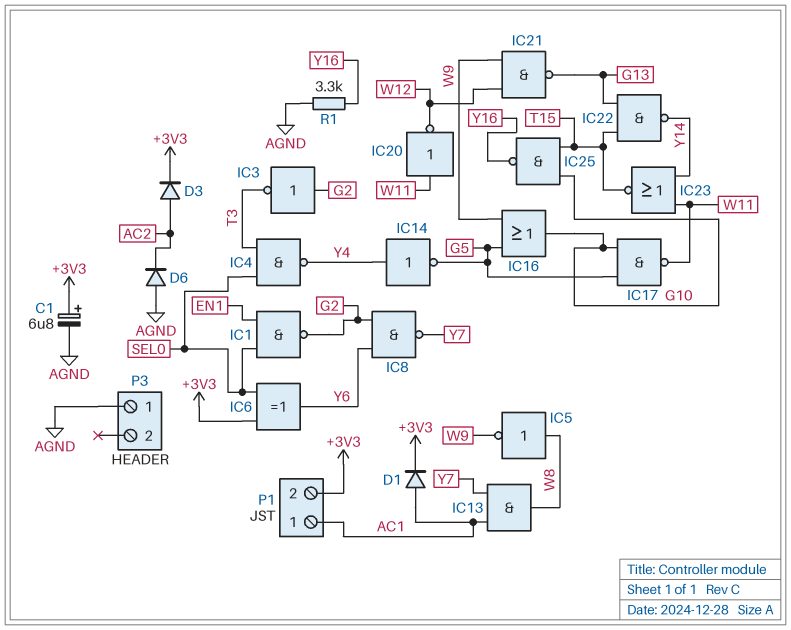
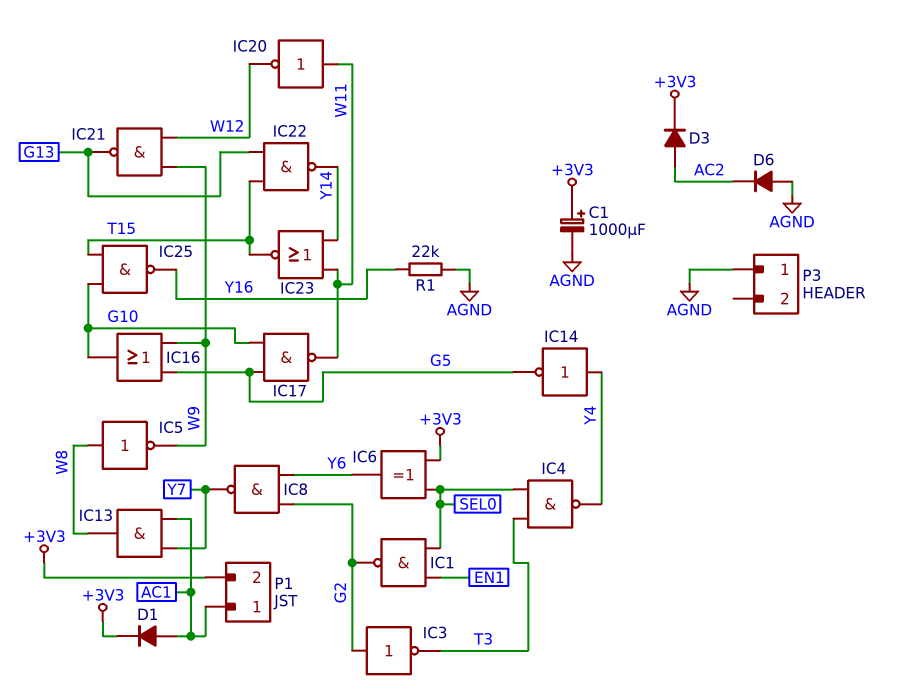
C1: 6.8uF (plus +3V3, minus AGND) -> 1000uF (plus +3V3, minus AGND)
R1: 3.3k (AGND, Y16) -> 22k (AGND, Y16)

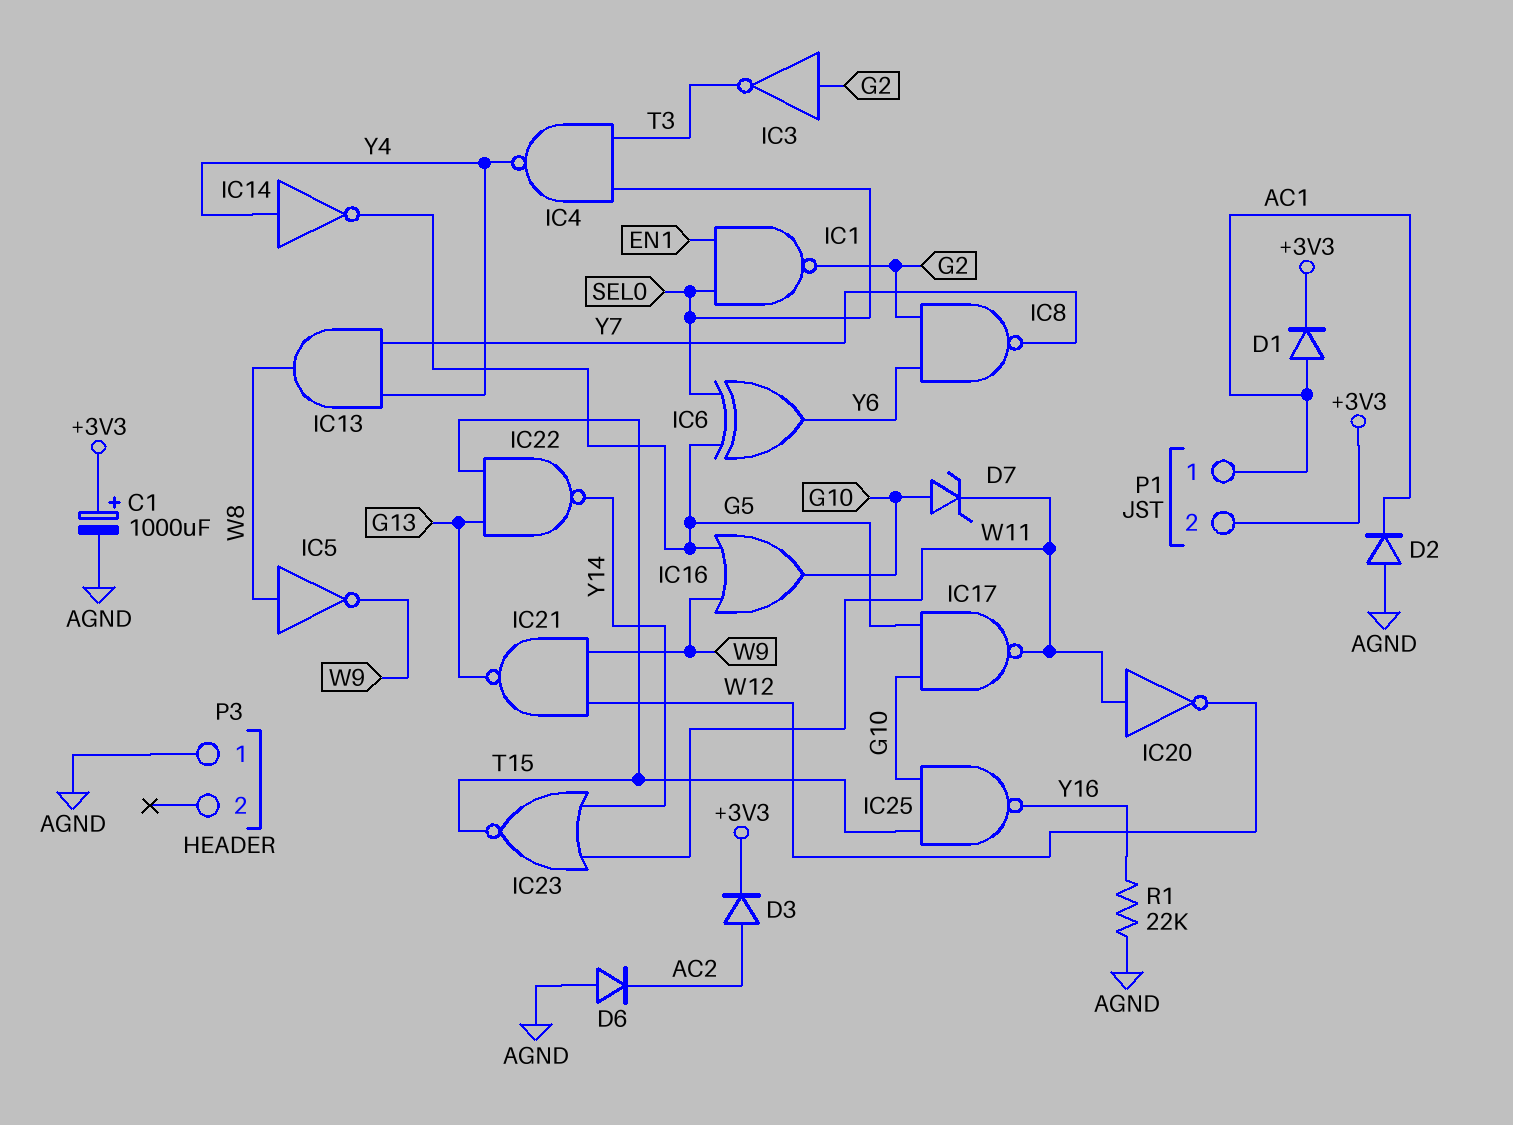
D2: none -> diode (A AGND, K AC1)
D7: none -> zener (A G10, K W11)
IC6: XOR (in +3V3, in SEL0, out Y6) -> XOR (in G5, in SEL0, out Y6)
IC13: AND (in AC1, in Y7, out W8) -> AND (in Y4, in Y7, out W8)

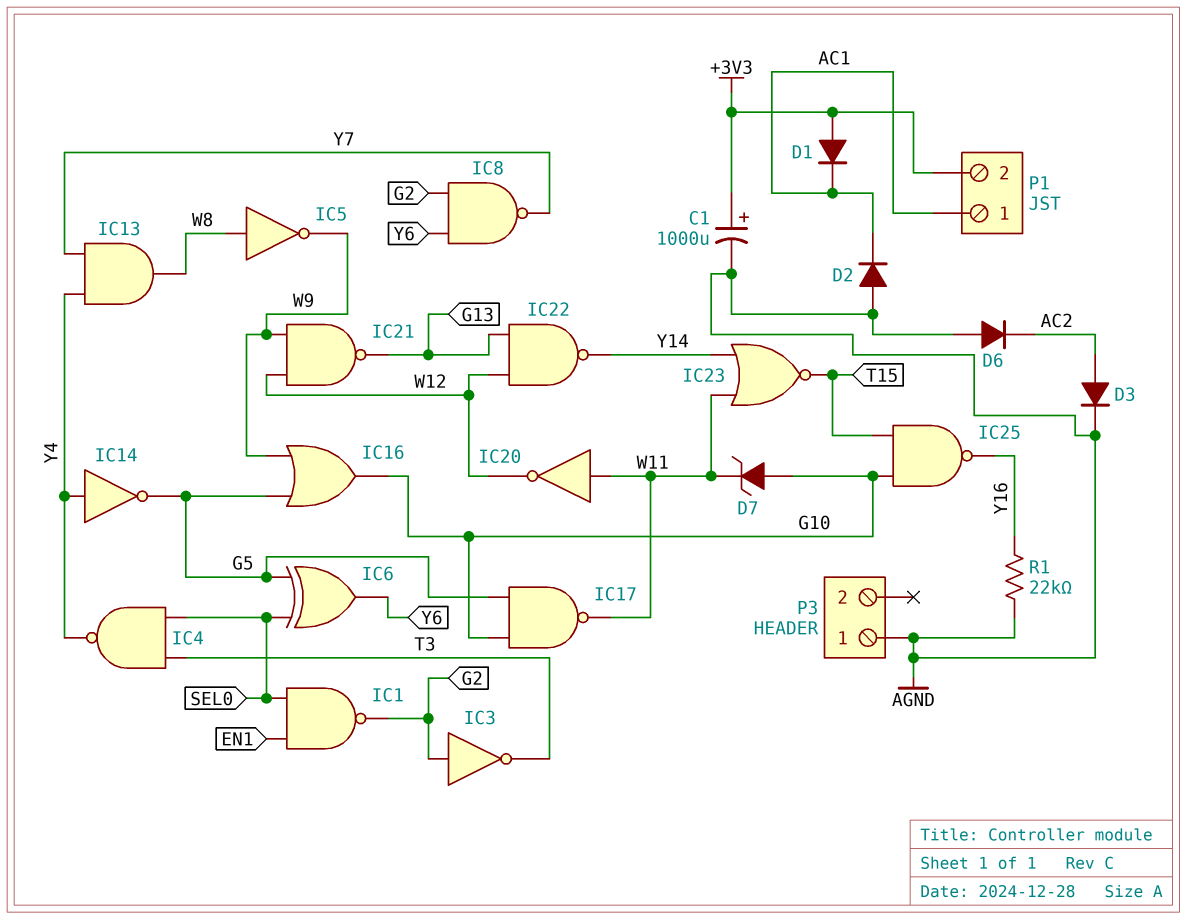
D1: diode (A AC1, K +3V3) -> diode (A +3V3, K AC1)
D3: diode (A AC2, K +3V3) -> diode (A AC2, K AGND)
IC22: NAND (in G13, in T15, out Y14) -> NAND (in G13, in W12, out Y14)

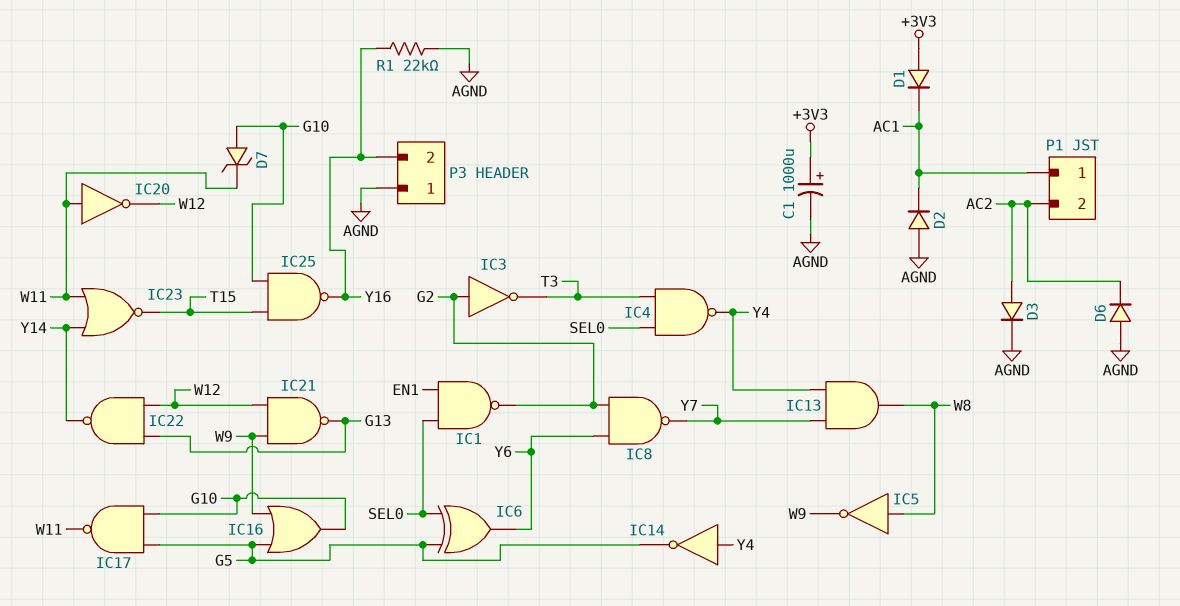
P1 pin 2: +3V3 -> AC2
P3 pin 2: none -> Y16

